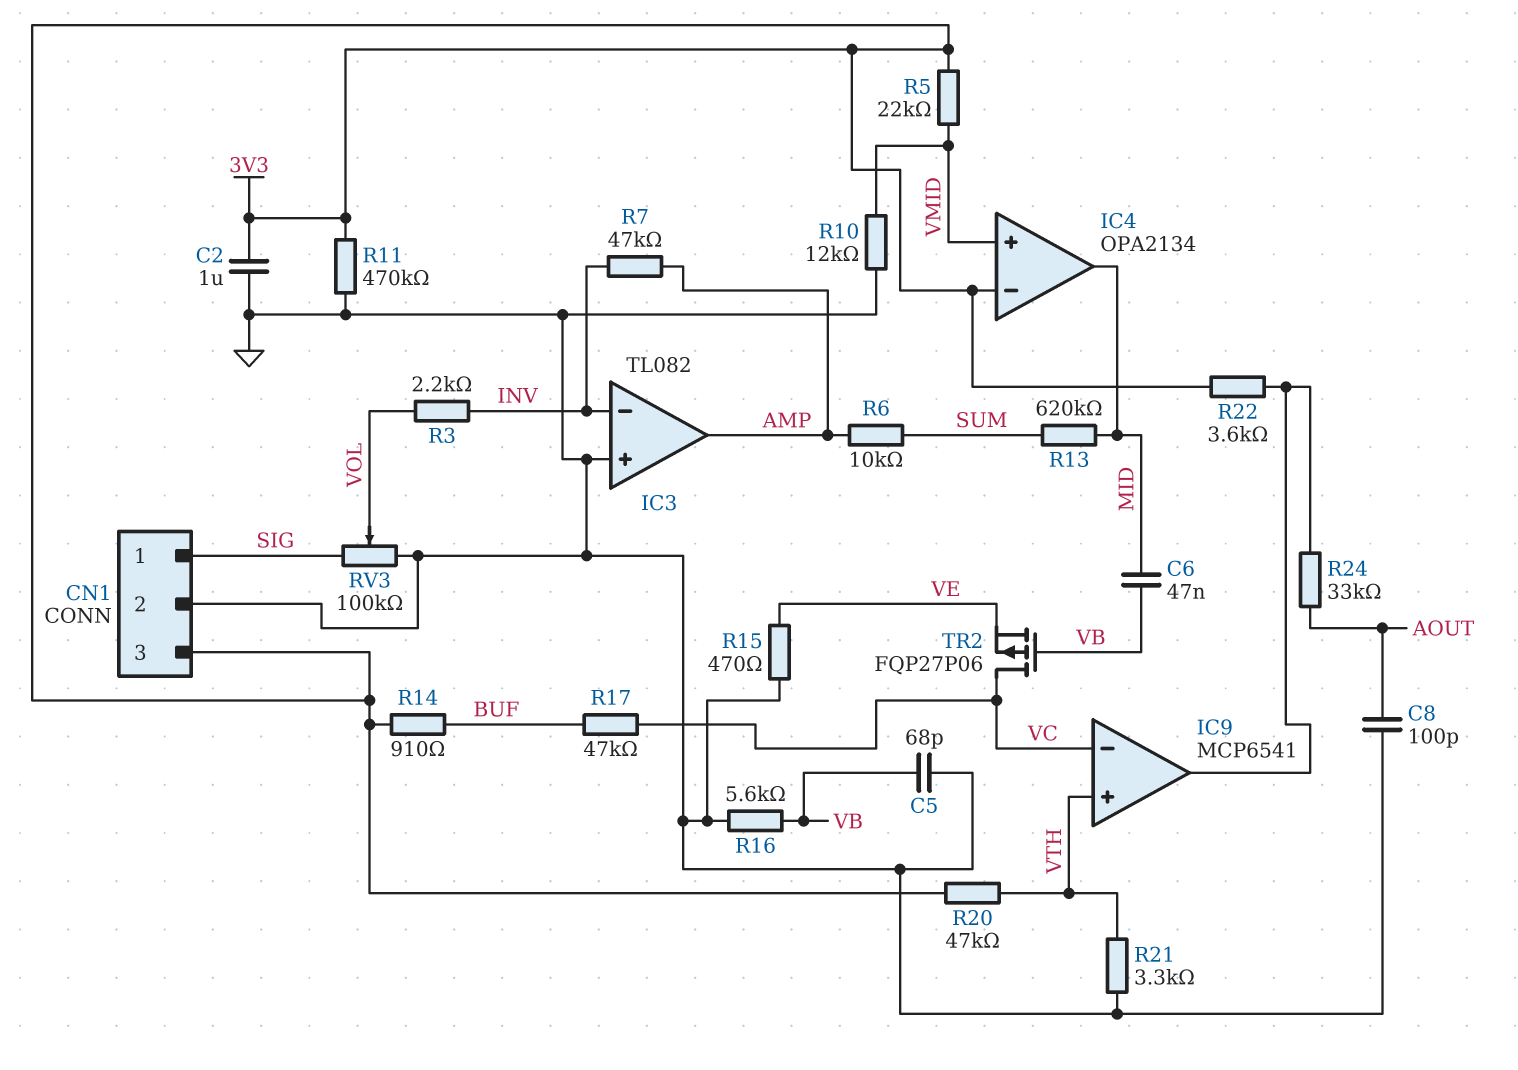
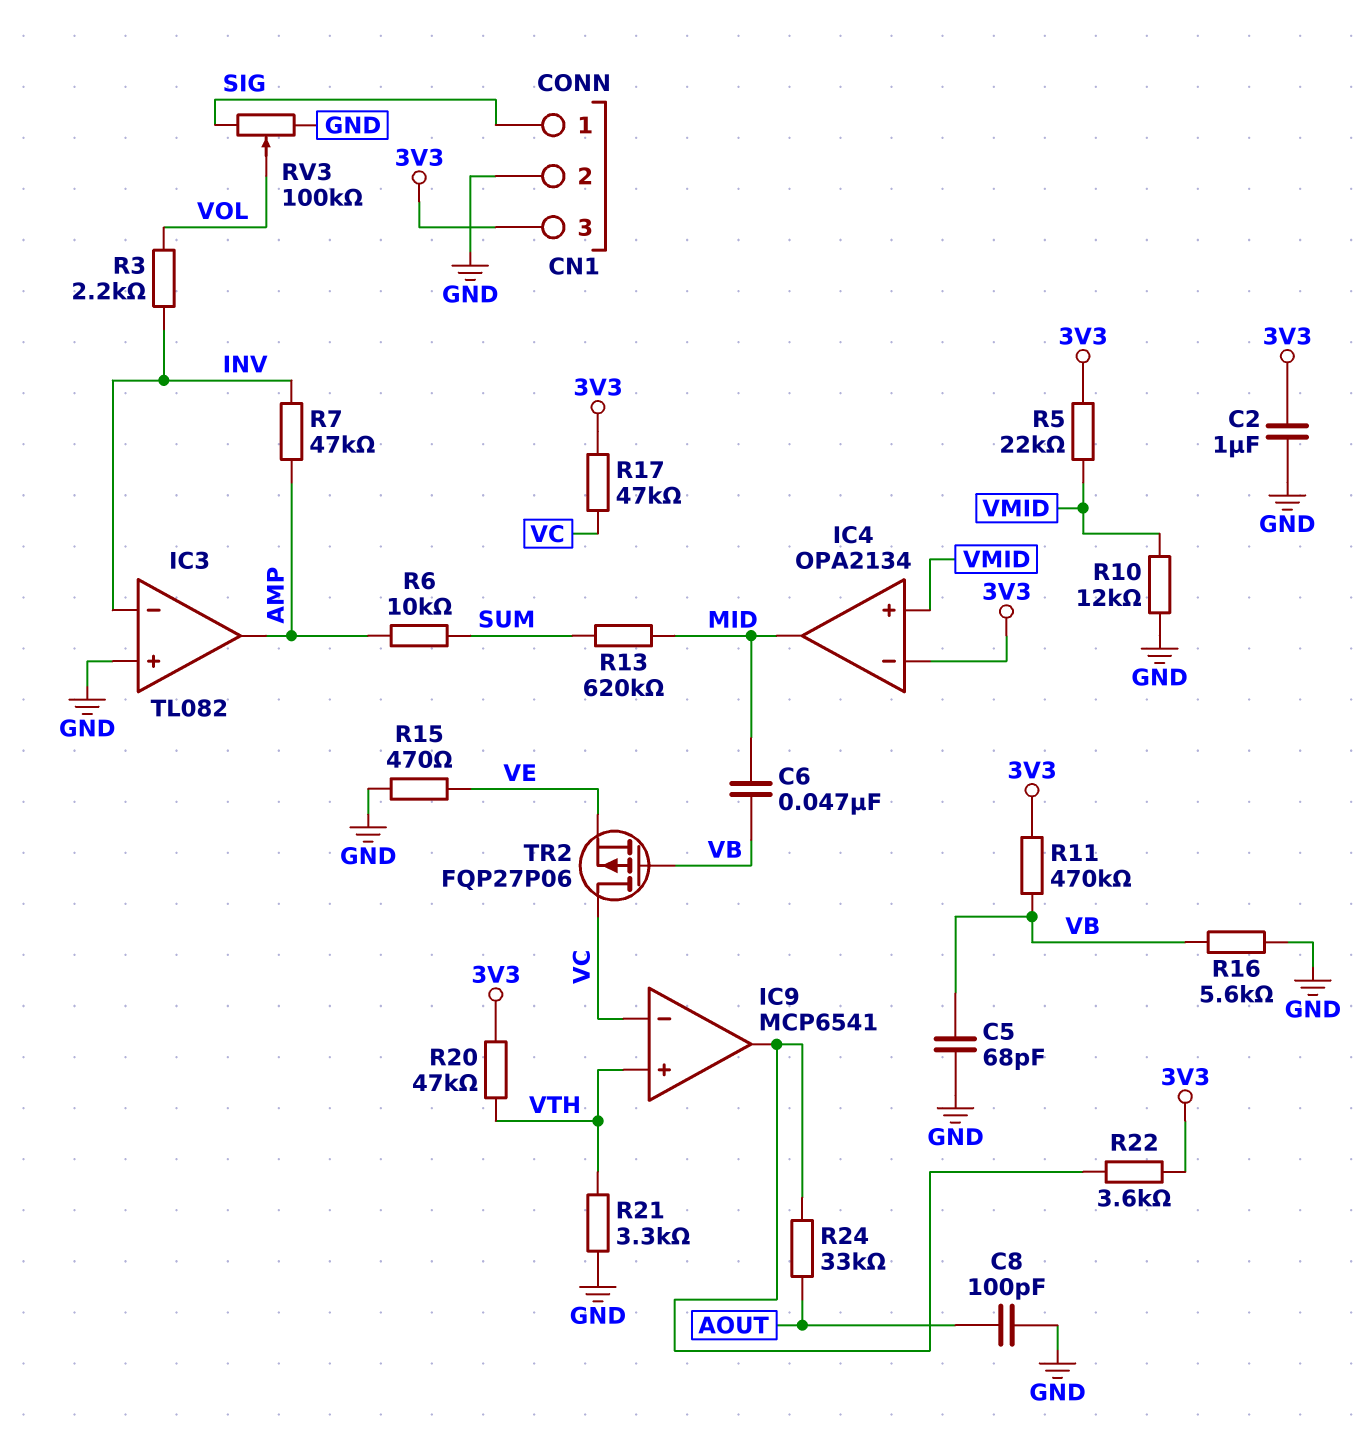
R11: 470k (3V3, GND) -> 470k (3V3, VB)
R14: 910 (3V3, BUF) -> none
R17: 47k (BUF, VC) -> 47k (3V3, VC)

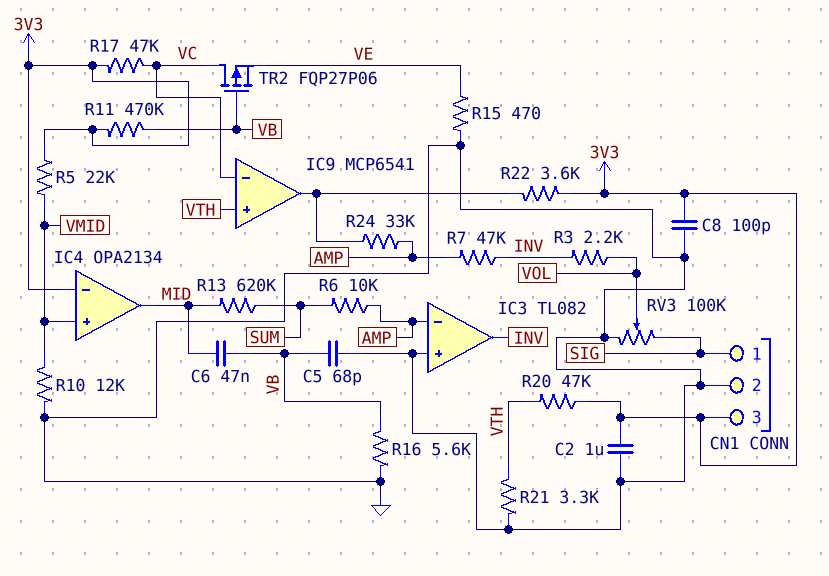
C8: 100pF (AOUT, GND) -> 100pF (3V3, GND)
IC3 pin in-: INV -> AMP
IC3 pin out: AMP -> INV
R24: 33k (AOUT, IC9/out) -> 33k (AMP, IC9/out)

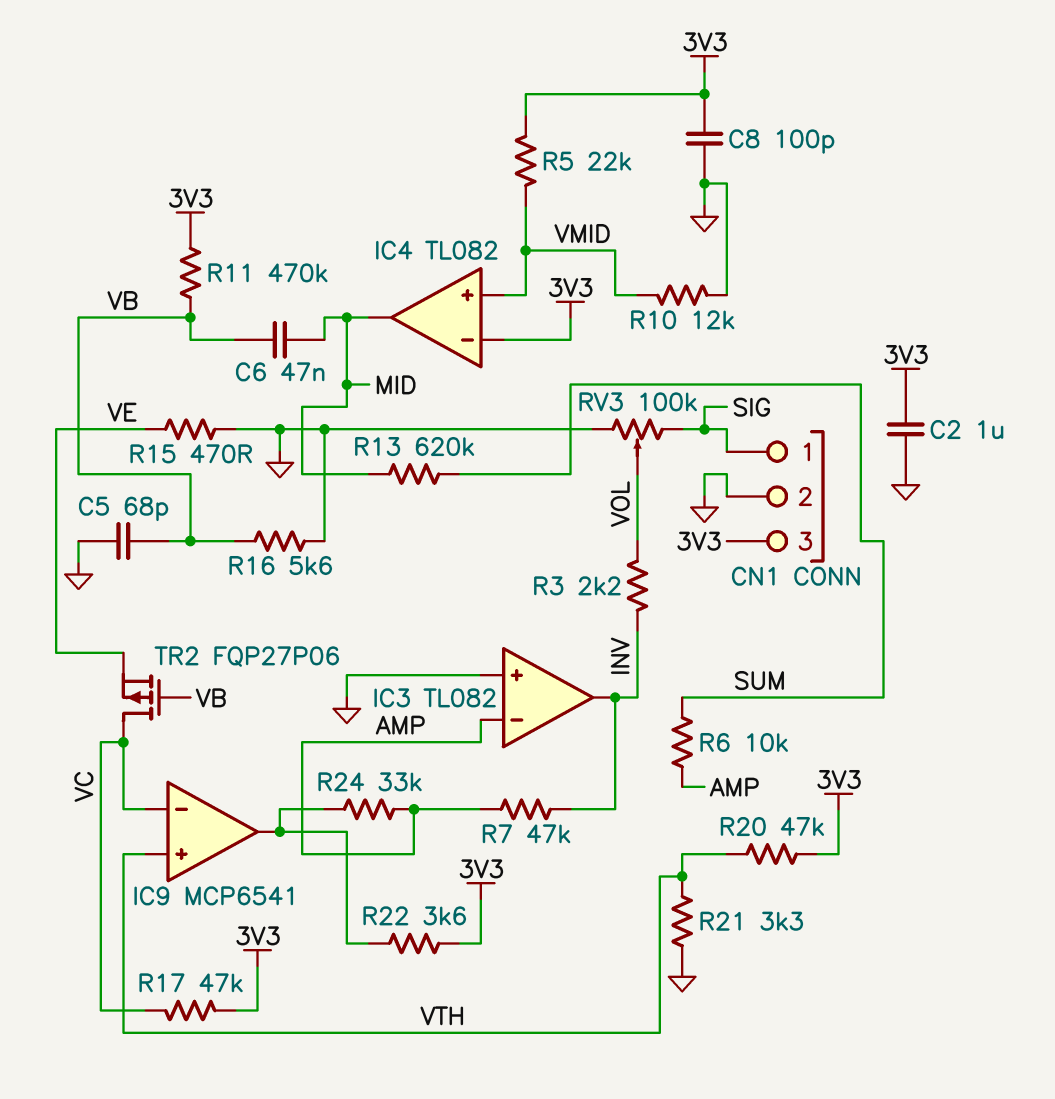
IC4: OPA2134 -> TL082

